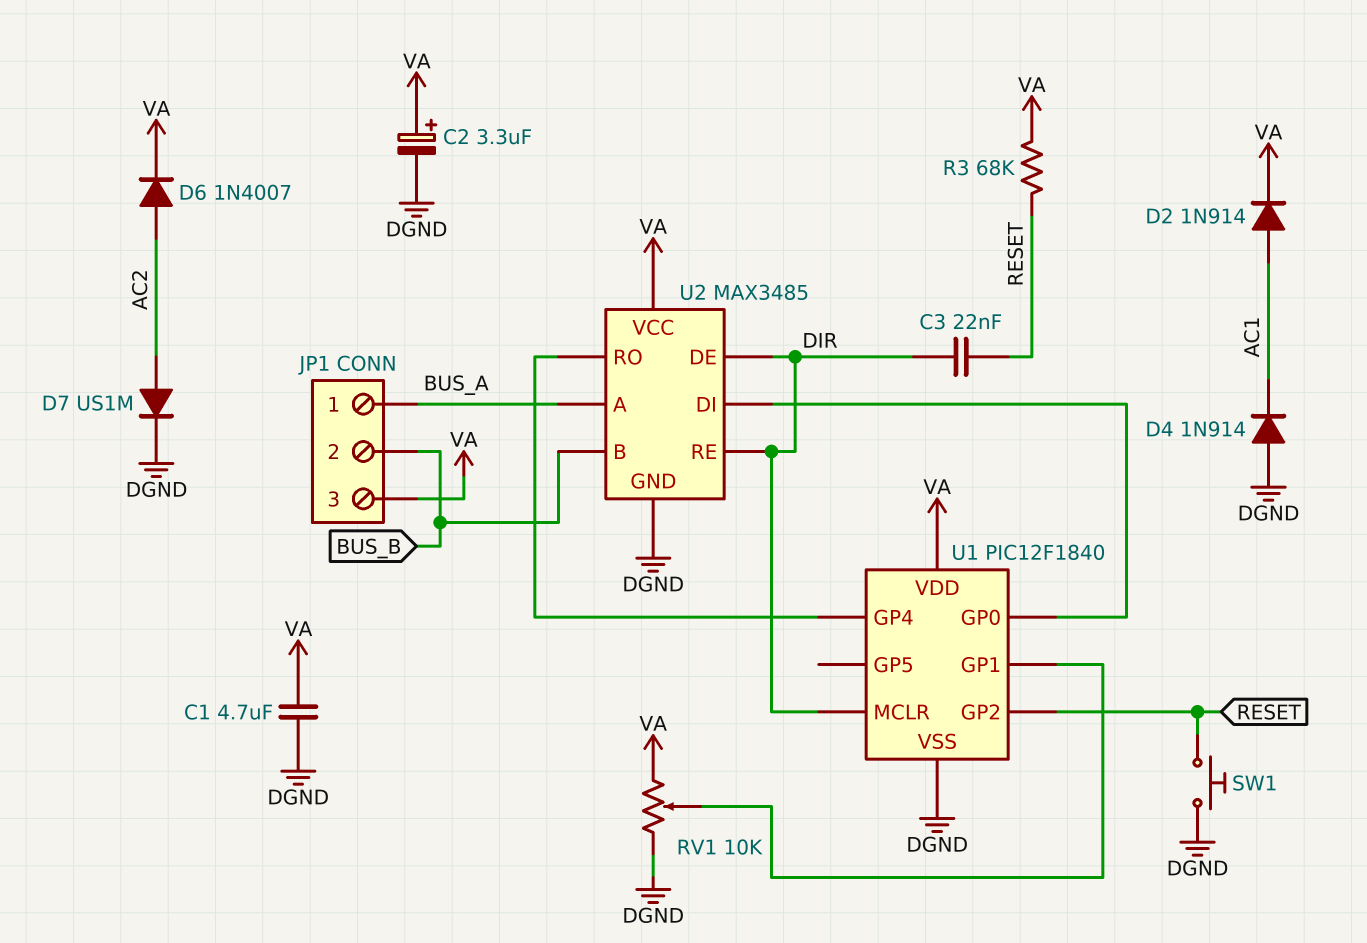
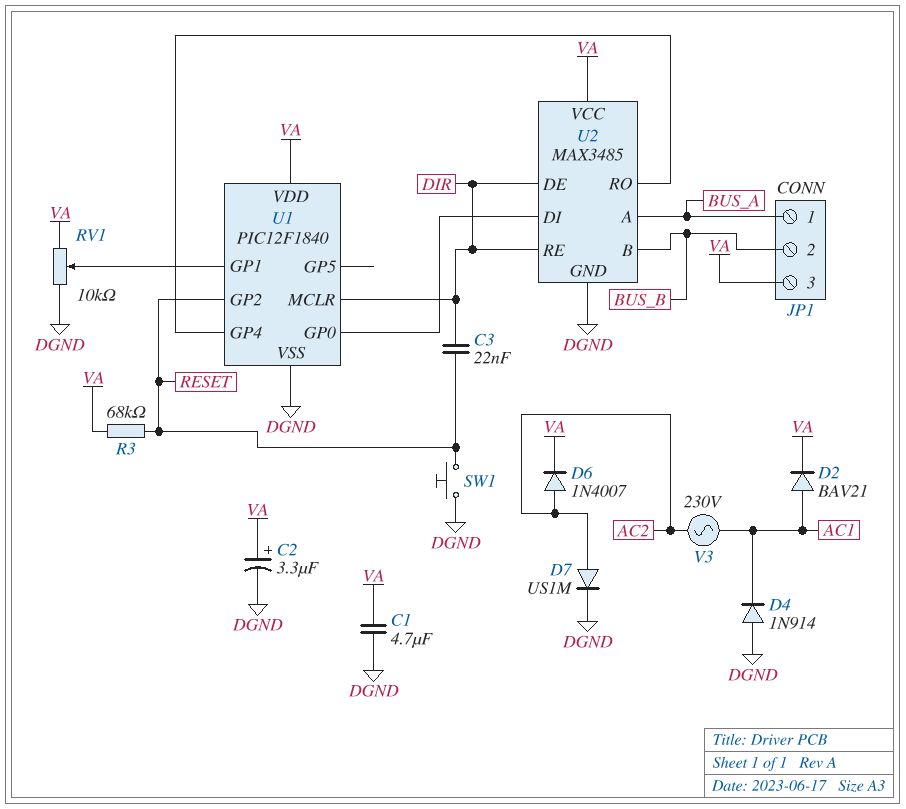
D2: diode 1N914 (A AC1, K VA) -> diode BAV21 (A AC1, K VA)
V3: none -> AC 230V (AC1, AC2)

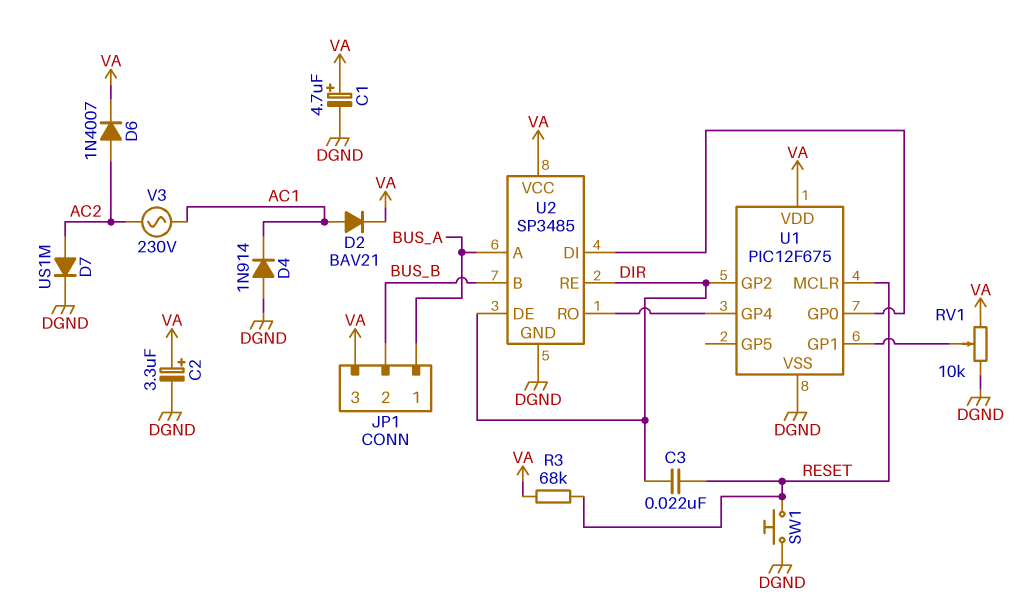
C1: 4.7uF (DGND, VA) -> 4.7uF (plus VA, minus DGND)
U1: PIC12F1840 -> PIC12F675
U1 pin GP2: RESET -> DIR
U1 pin MCLR: DIR -> RESET
U2: MAX3485 -> SP3485

